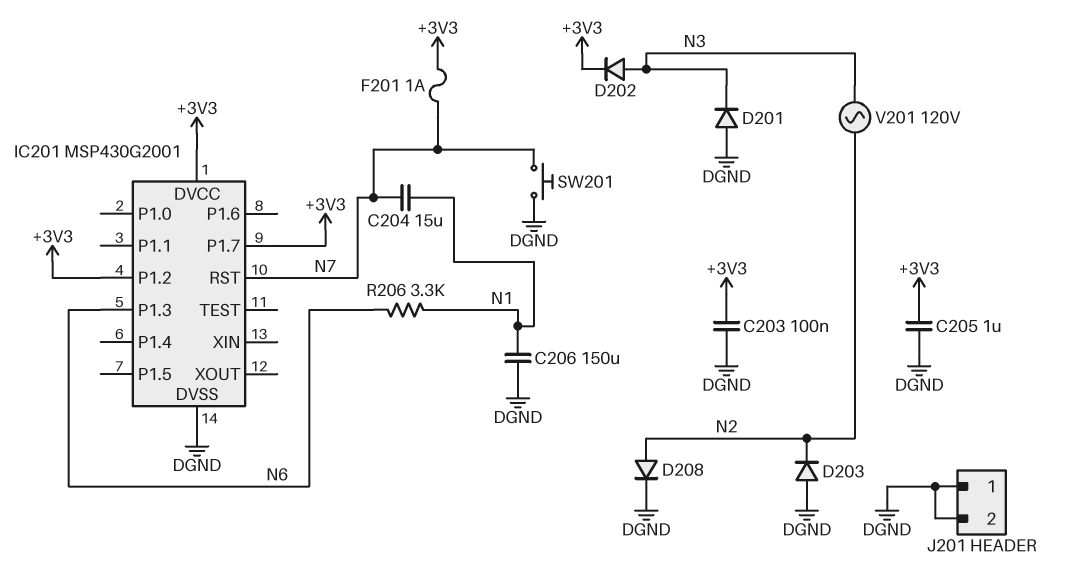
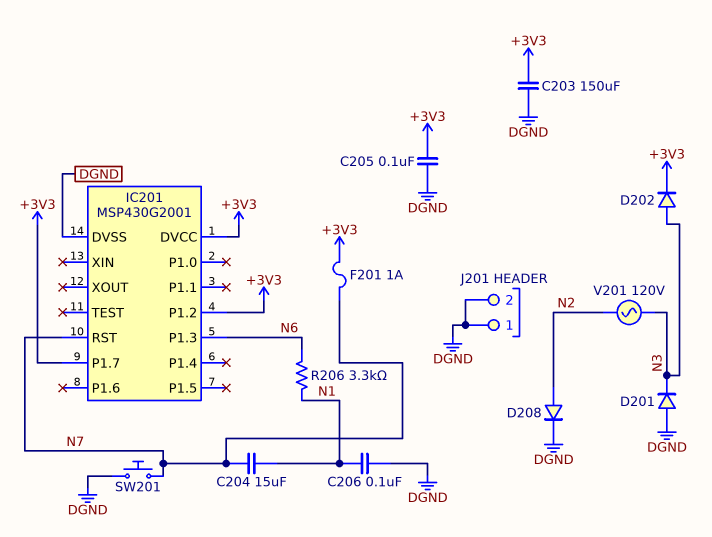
C203: 100nF (+3V3, DGND) -> 150uF (+3V3, DGND)
C205: 1uF (+3V3, DGND) -> 100nF (+3V3, DGND)
C206: 150uF (DGND, N1) -> 100nF (DGND, N1)
D203: diode (A DGND, K N2) -> none

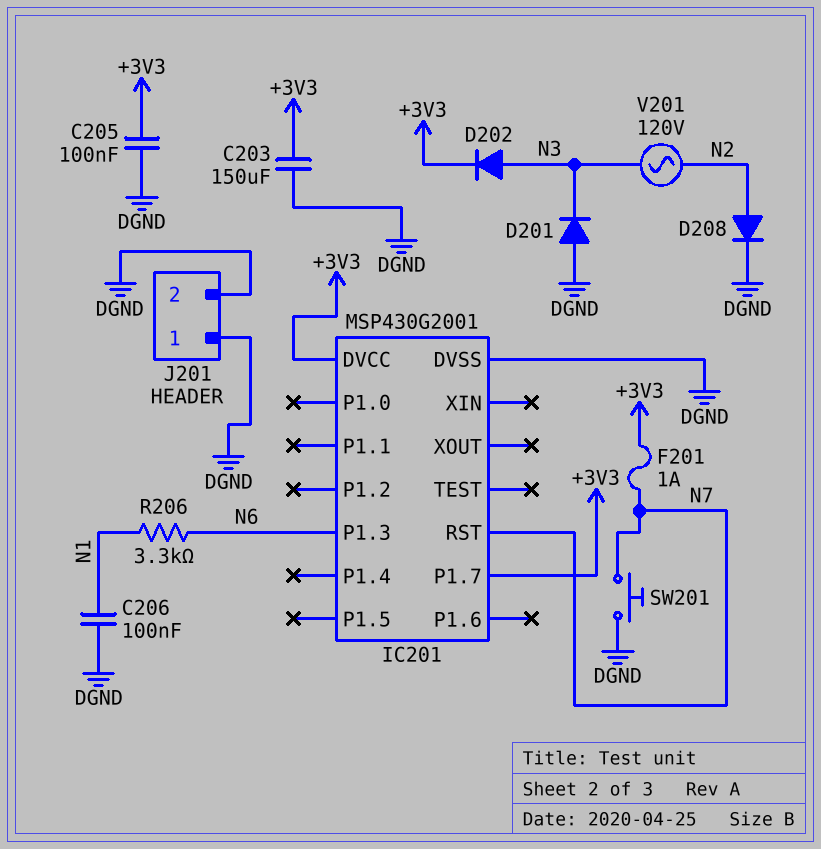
C204: 15uF (N1, N7) -> none
IC201 pin P1.2: +3V3 -> none

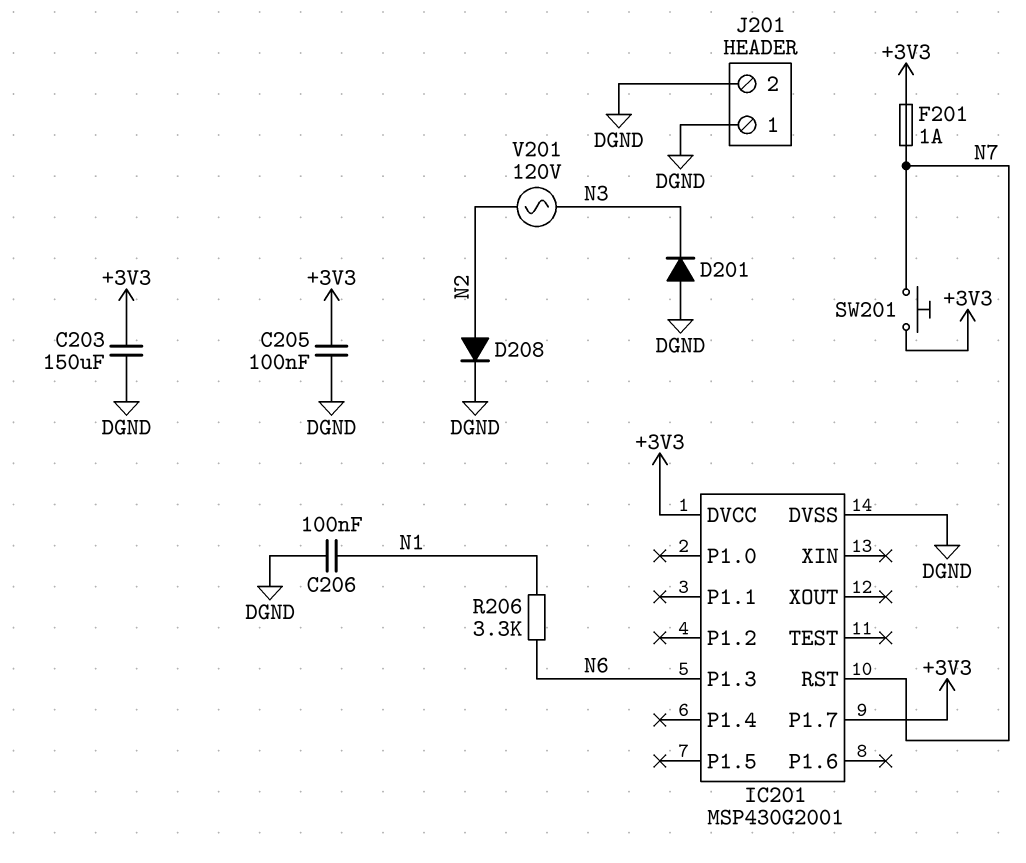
D202: diode (A N3, K +3V3) -> none
SW201: button (DGND, N7) -> button (+3V3, N7)

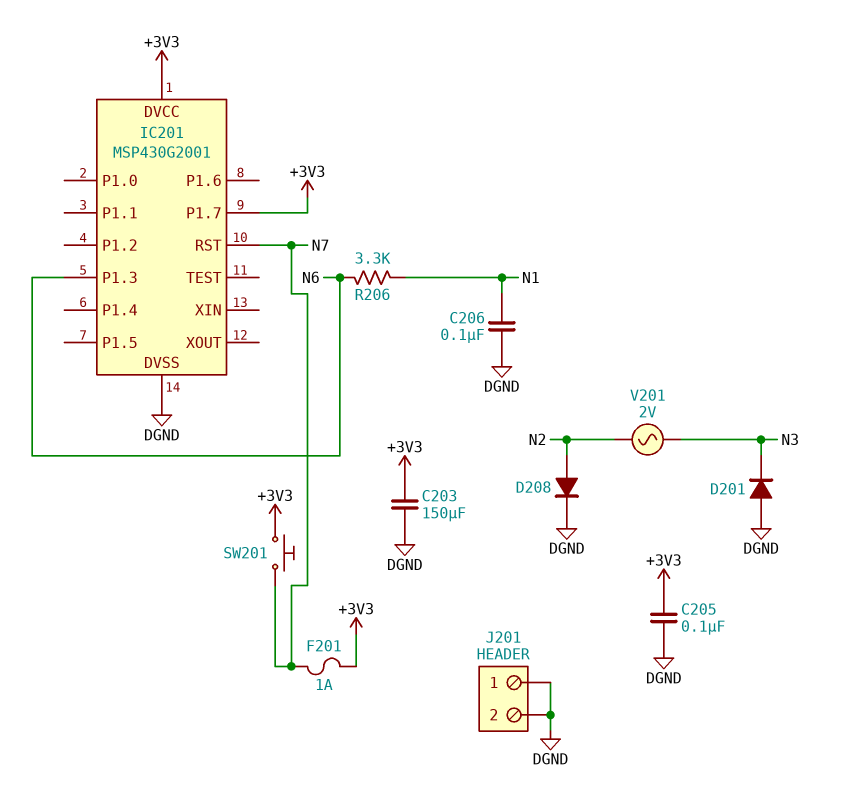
V201: AC 120V (N2, N3) -> AC 2V (N2, N3)

